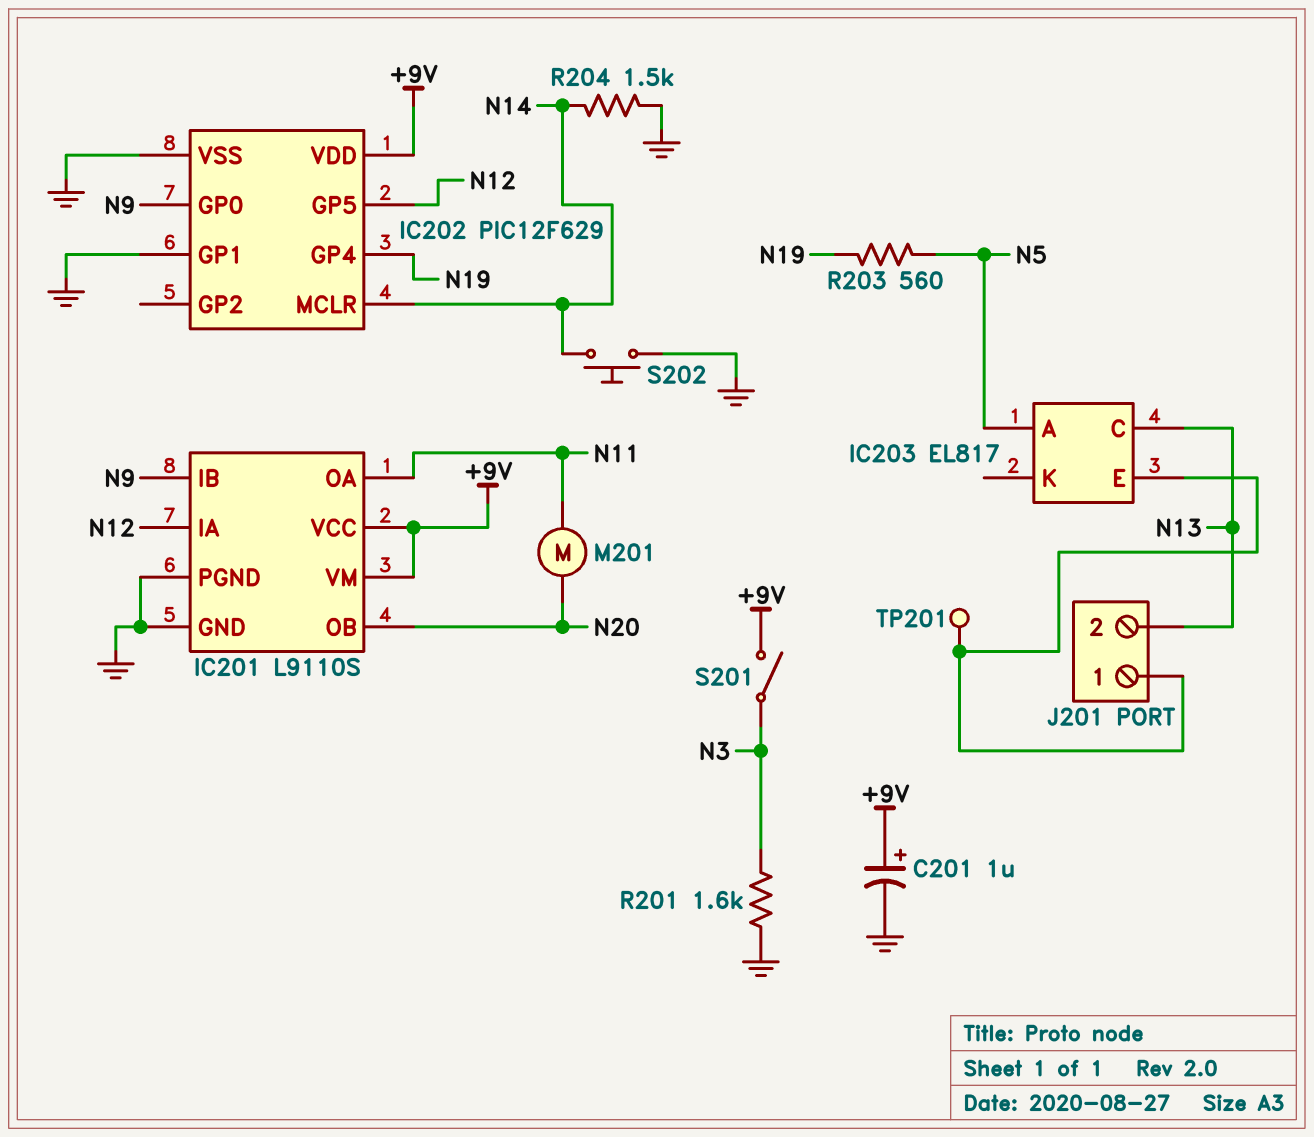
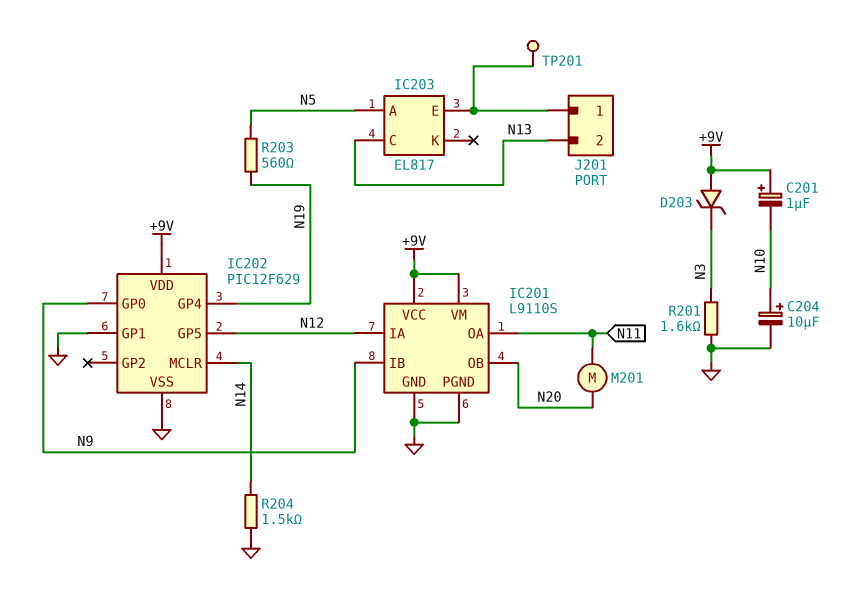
C201: 1uF (plus +9V, minus GND) -> 1uF (plus +9V, minus N10)
C204: none -> 10uF (plus N10, minus GND)
D203: none -> zener (A +9V, K N3)
S201: switch (+9V, N3) -> none
S202: button (GND, N14) -> none

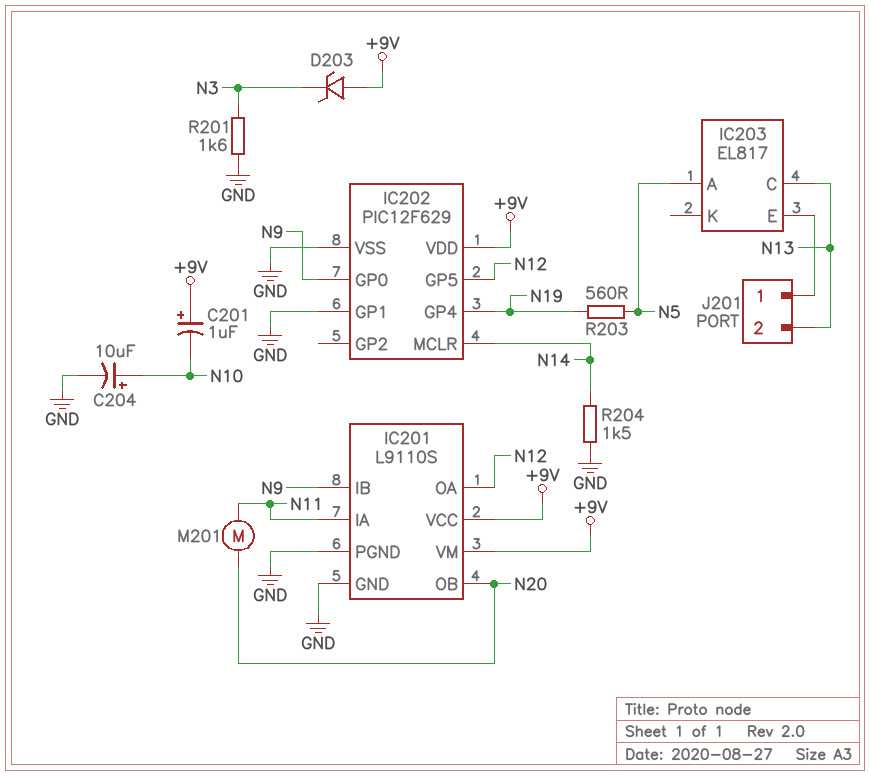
IC201 pin IA: N12 -> N11
IC201 pin OA: N11 -> N12
TP201: test point (IC203/E) -> none

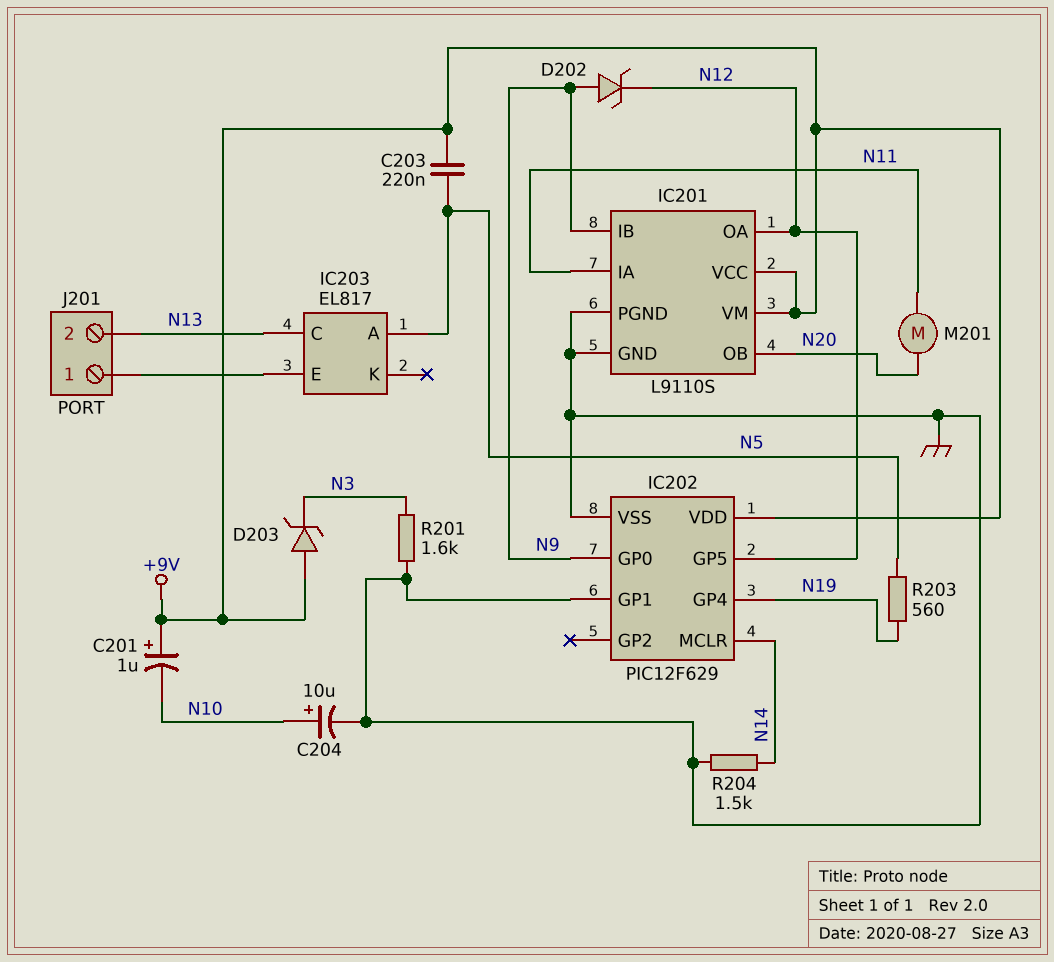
C203: none -> 220nF (+9V, N5)
D202: none -> zener (A N9, K N12)

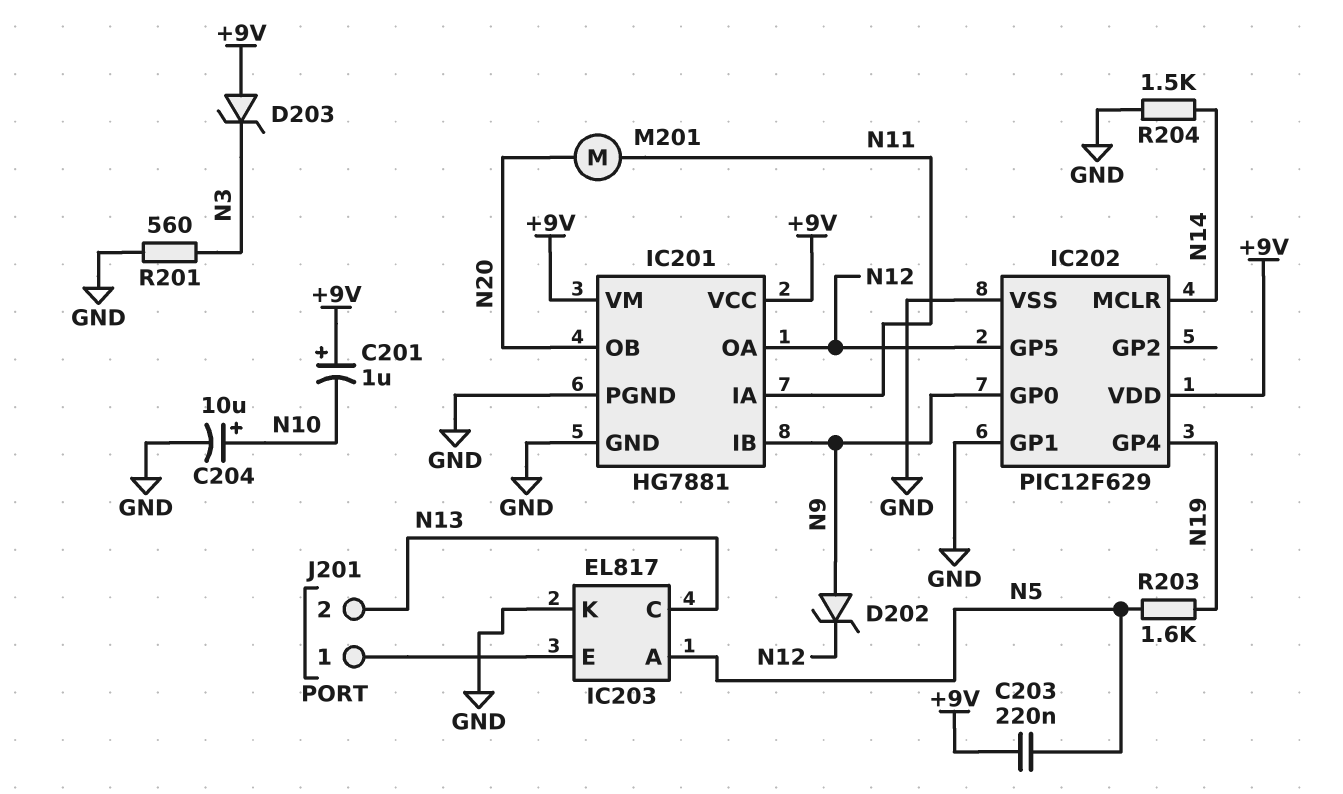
IC201: L9110S -> HG7881
IC203 pin K: none -> GND
R201: 1.6k (GND, N3) -> 560 (GND, N3)
R203: 560 (N5, N19) -> 1.6k (N5, N19)

